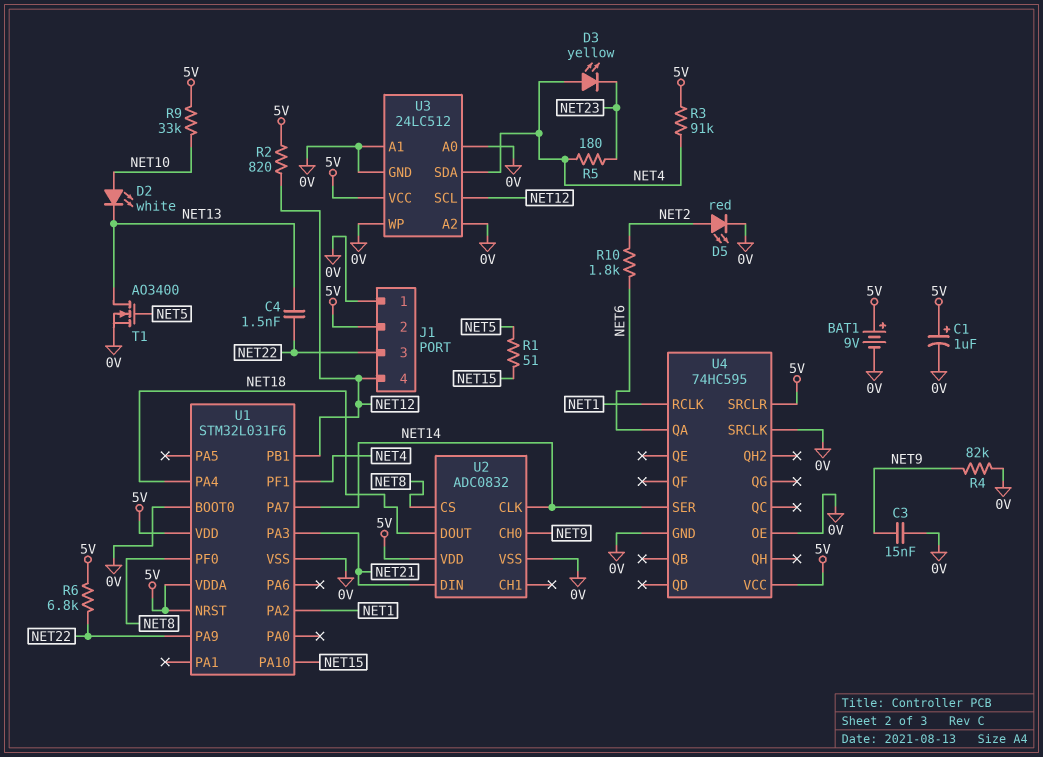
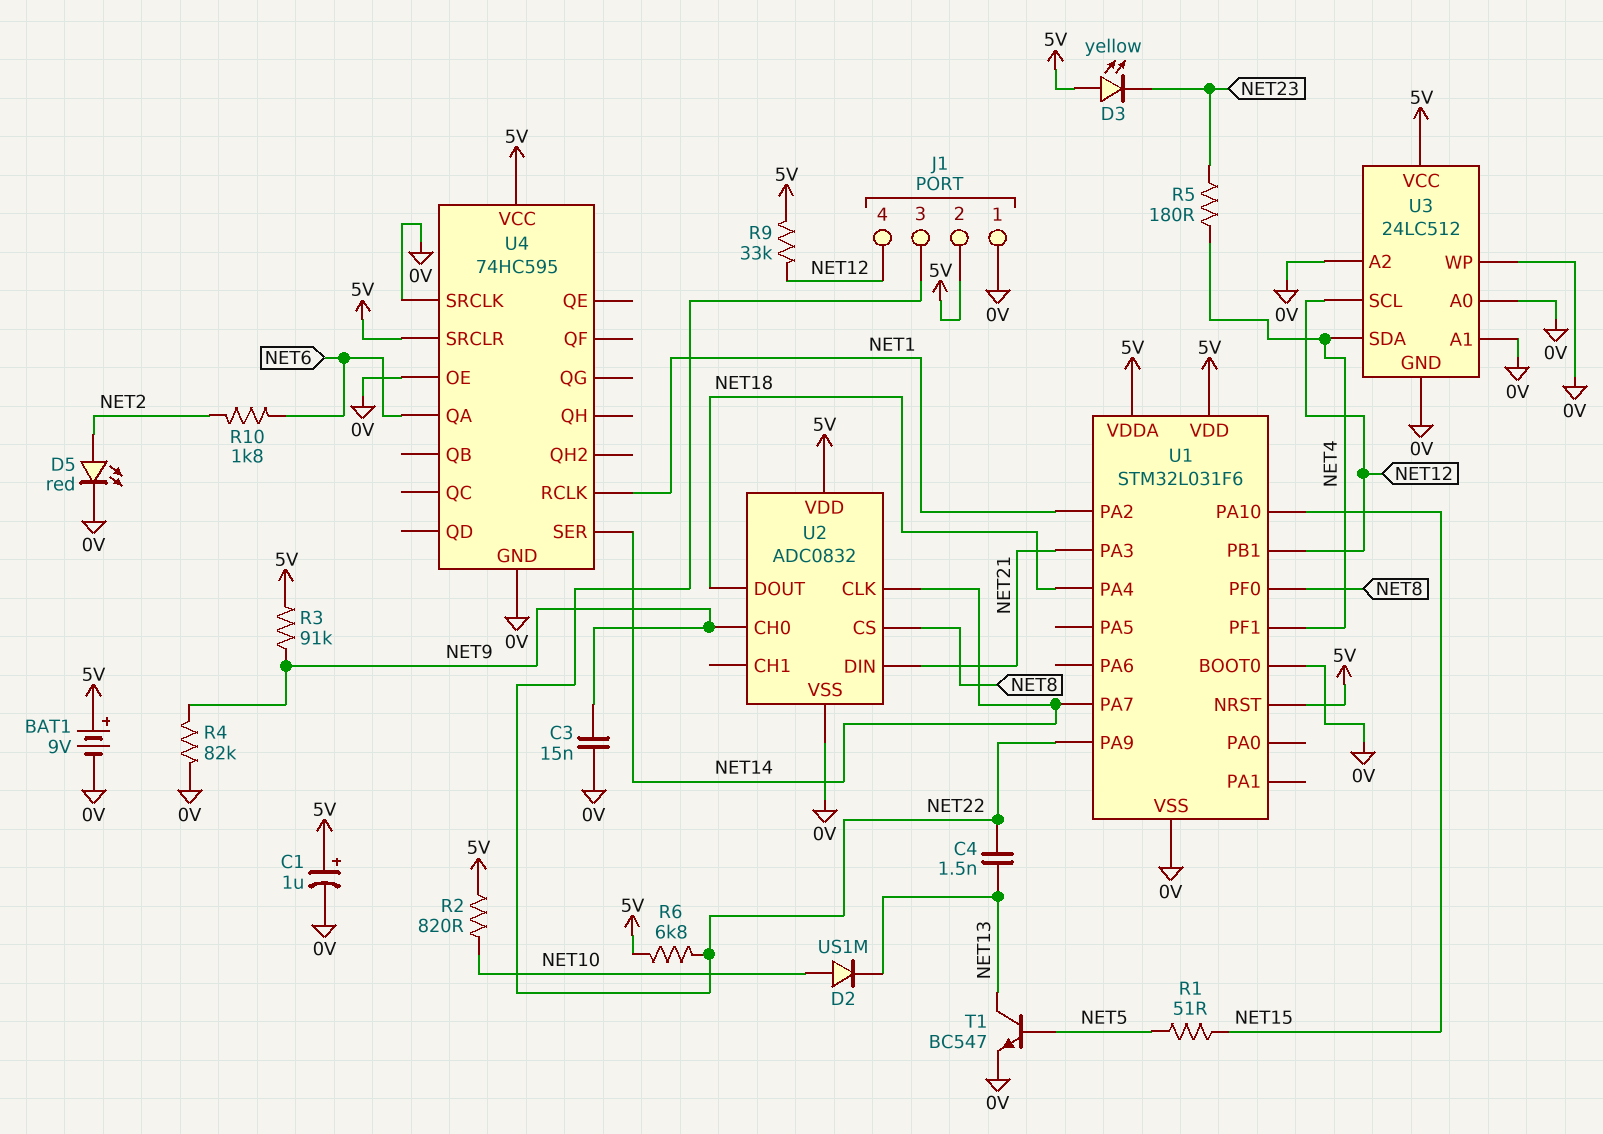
D2: LED white (A NET10, K NET13) -> diode US1M (A NET10, K NET13)
D3: LED yellow (A NET4, K NET23) -> LED yellow (A 5V, K NET23)
R2: 820 (5V, NET12) -> 820 (5V, NET10)
R3: 91k (5V, NET4) -> 91k (5V, NET9)
R9: 33k (5V, NET10) -> 33k (5V, NET12)
T1: NMOS AO3400 (G NET5, D NET13, S 0V) -> NPN BC547 (B NET5, C NET13, E 0V)

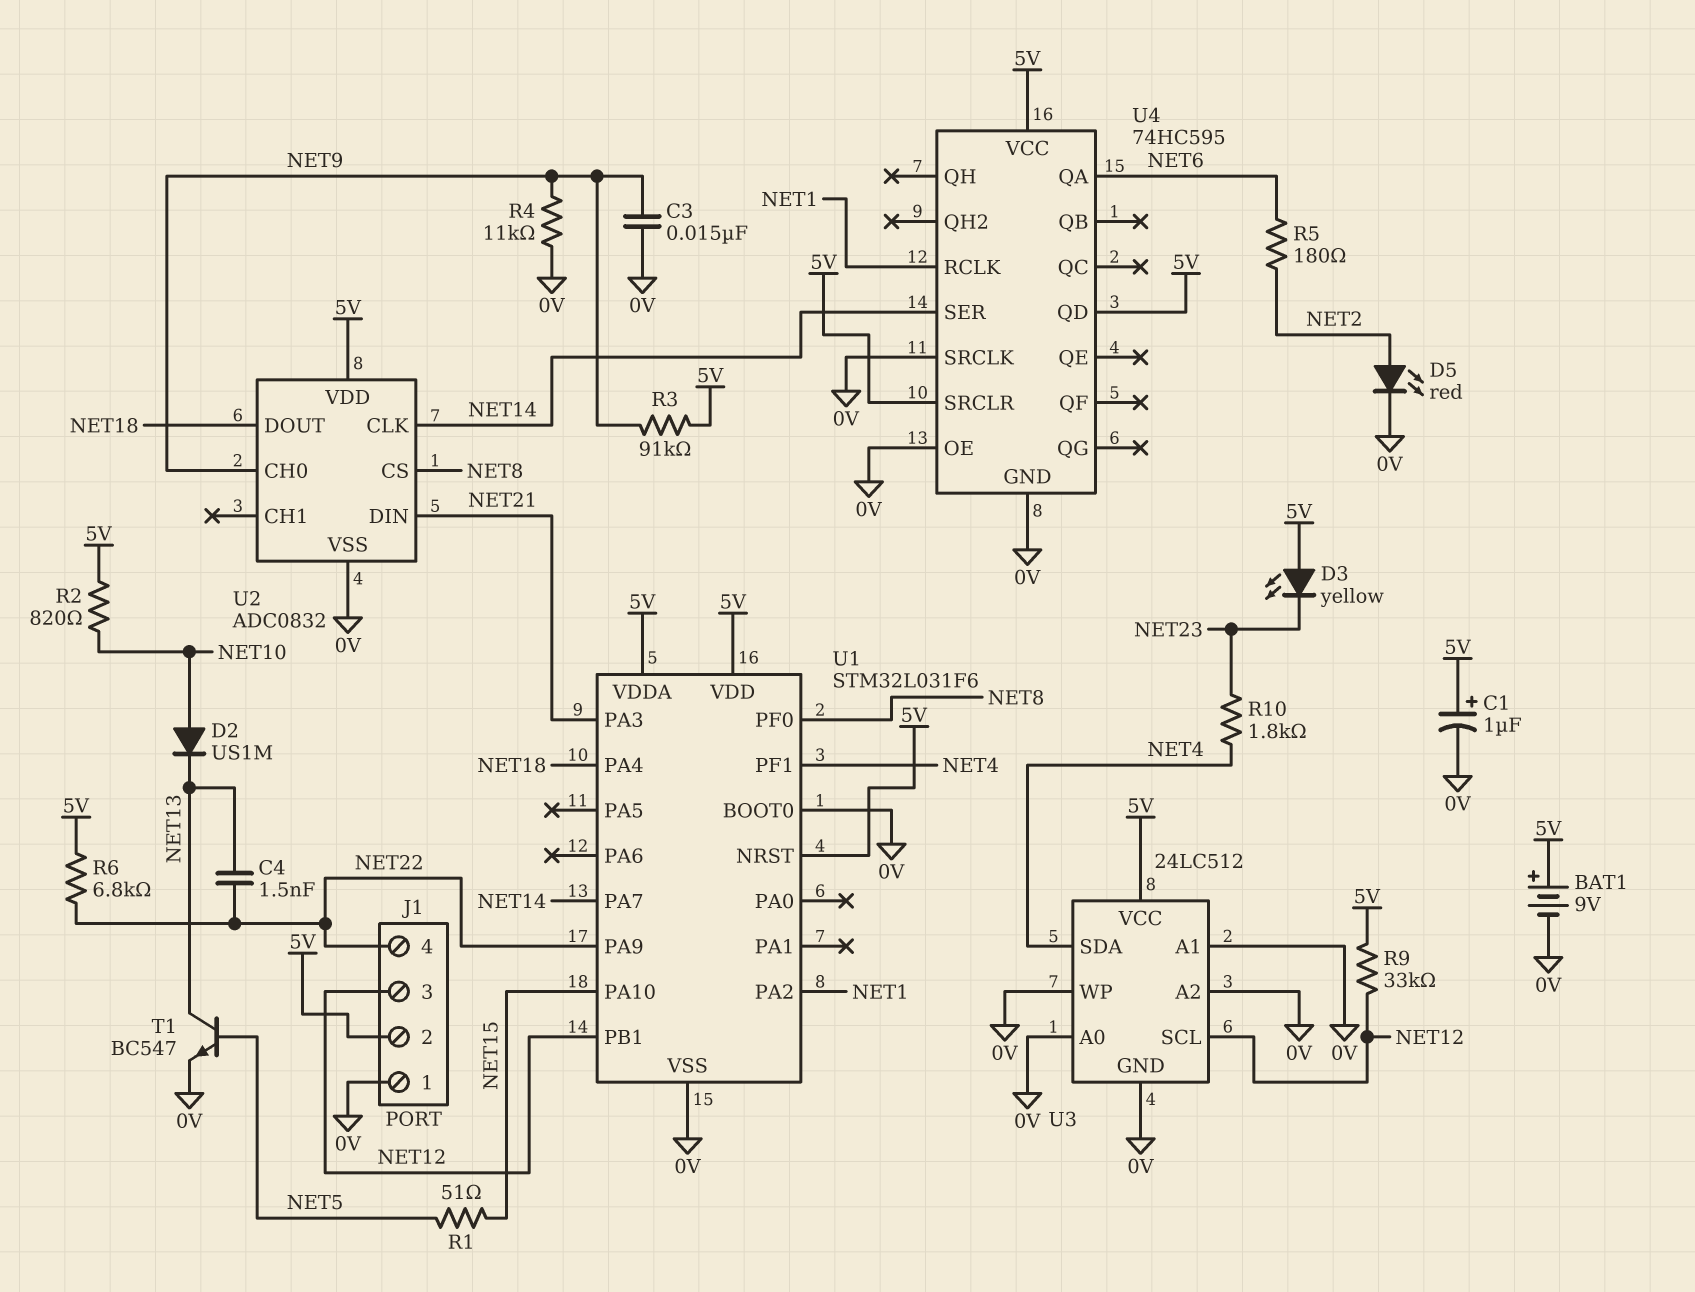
J1 pin 3: NET22 -> NET12
J1 pin 4: NET12 -> NET22
R4: 82k (0V, NET9) -> 11k (0V, NET9)
R5: 180 (NET4, NET23) -> 180 (NET2, NET6)
R10: 1.8k (NET2, NET6) -> 1.8k (NET4, NET23)
U4 pin QD: none -> 5V

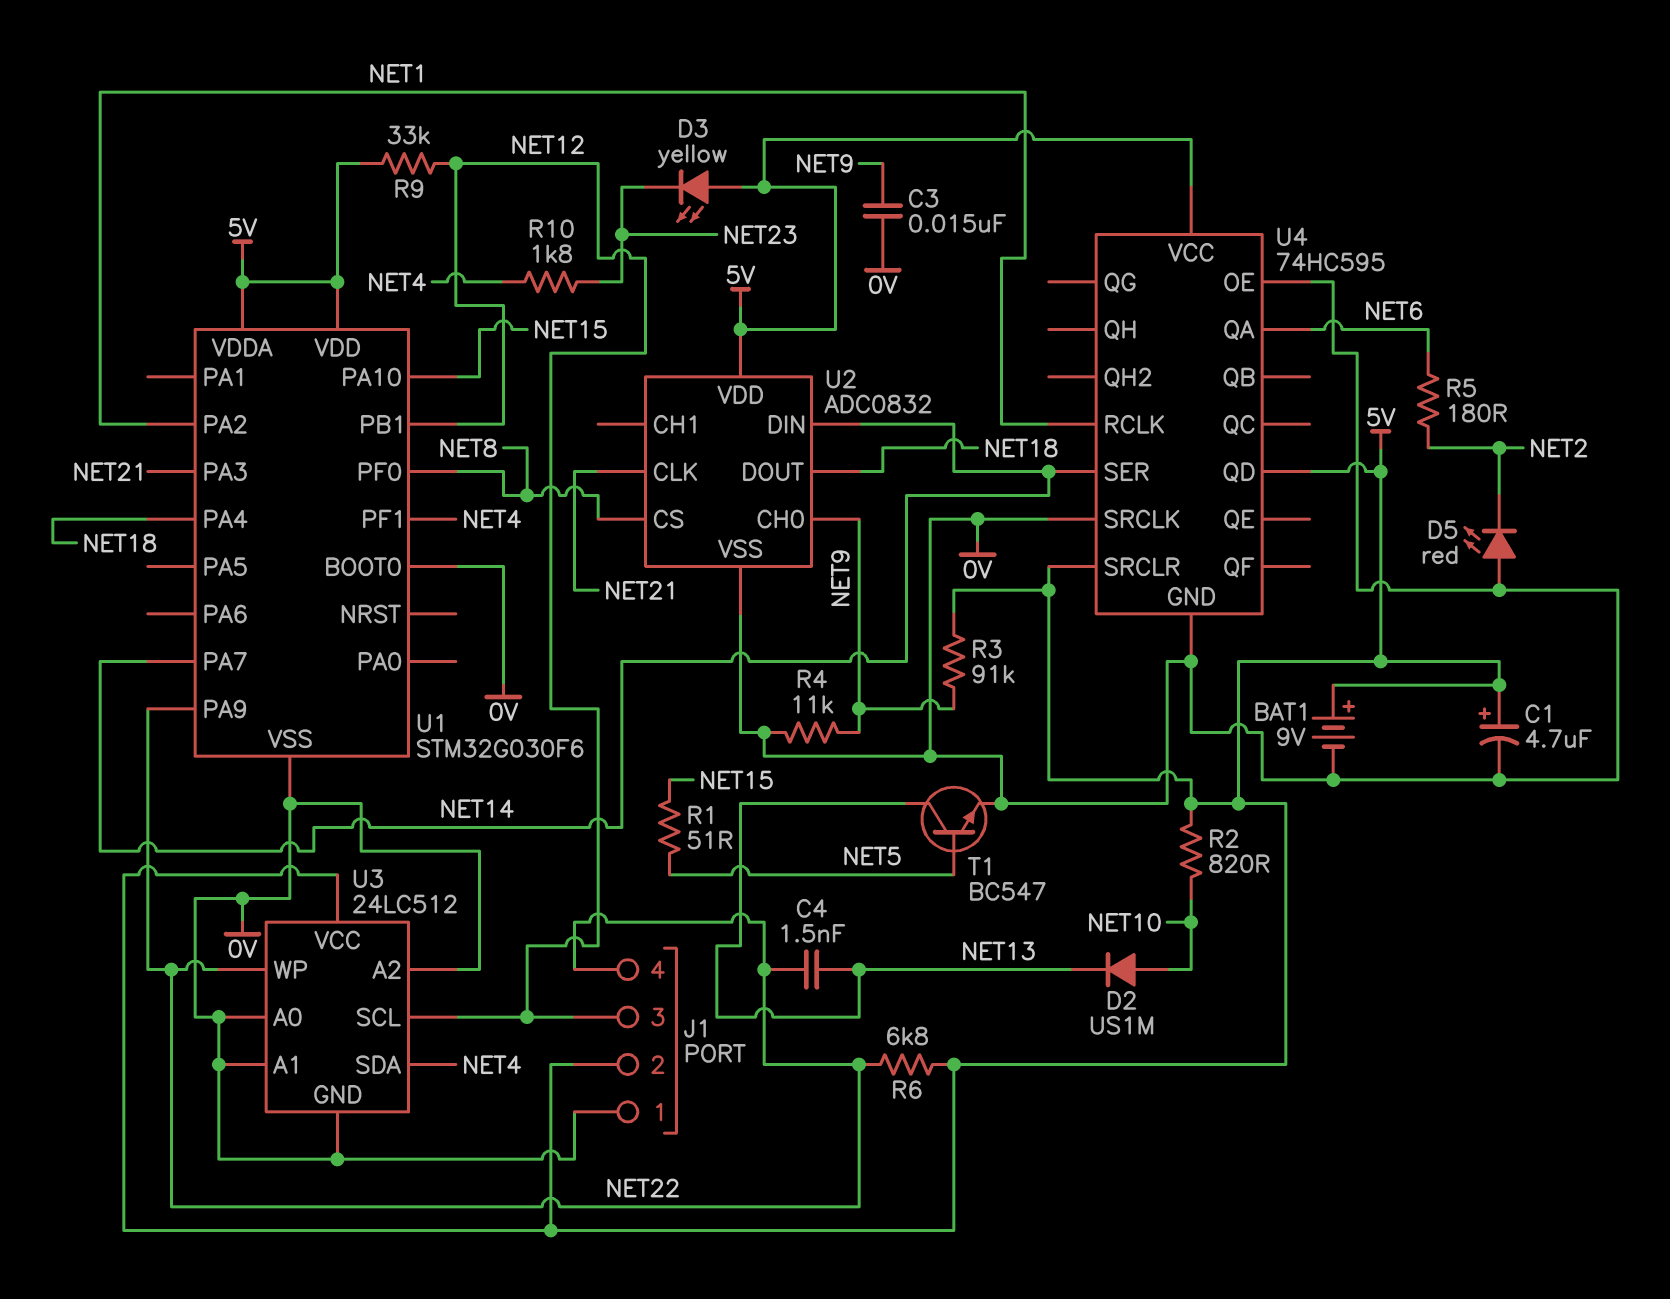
C1: 1uF (plus 5V, minus 0V) -> 4.7uF (plus 5V, minus 0V)
D5: LED red (A NET2, K 0V) -> LED red (A 0V, K NET2)
U1: STM32L031F6 -> STM32G030F6
U1 pin NRST: 5V -> none
U2 pin CLK: NET14 -> NET21
U2 pin DIN: NET21 -> NET14
U3 pin WP: 0V -> NET22

